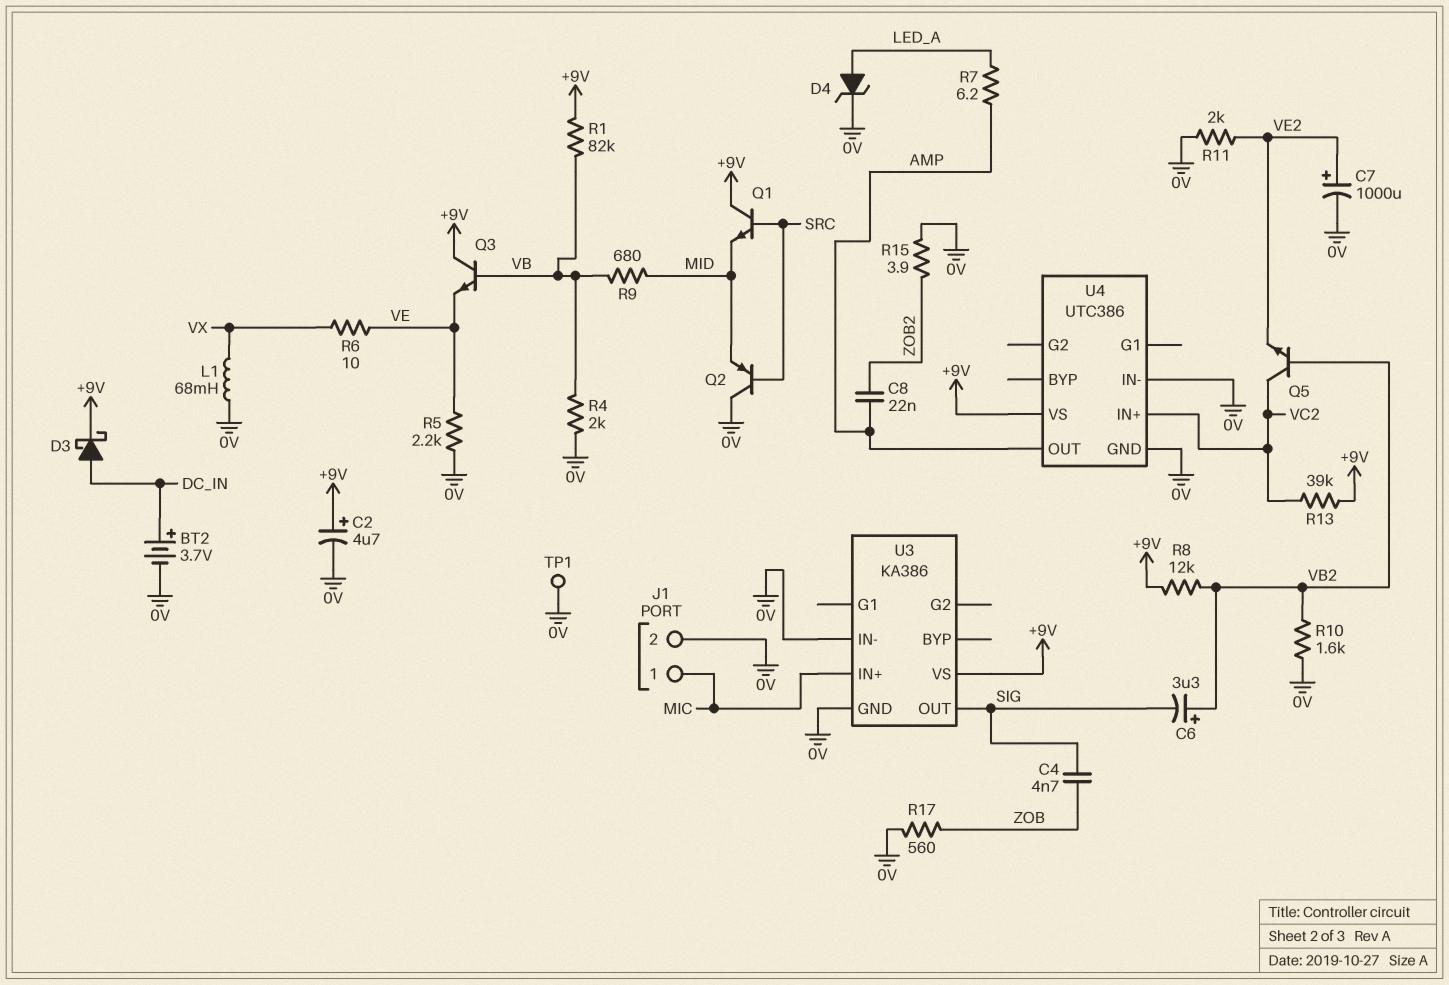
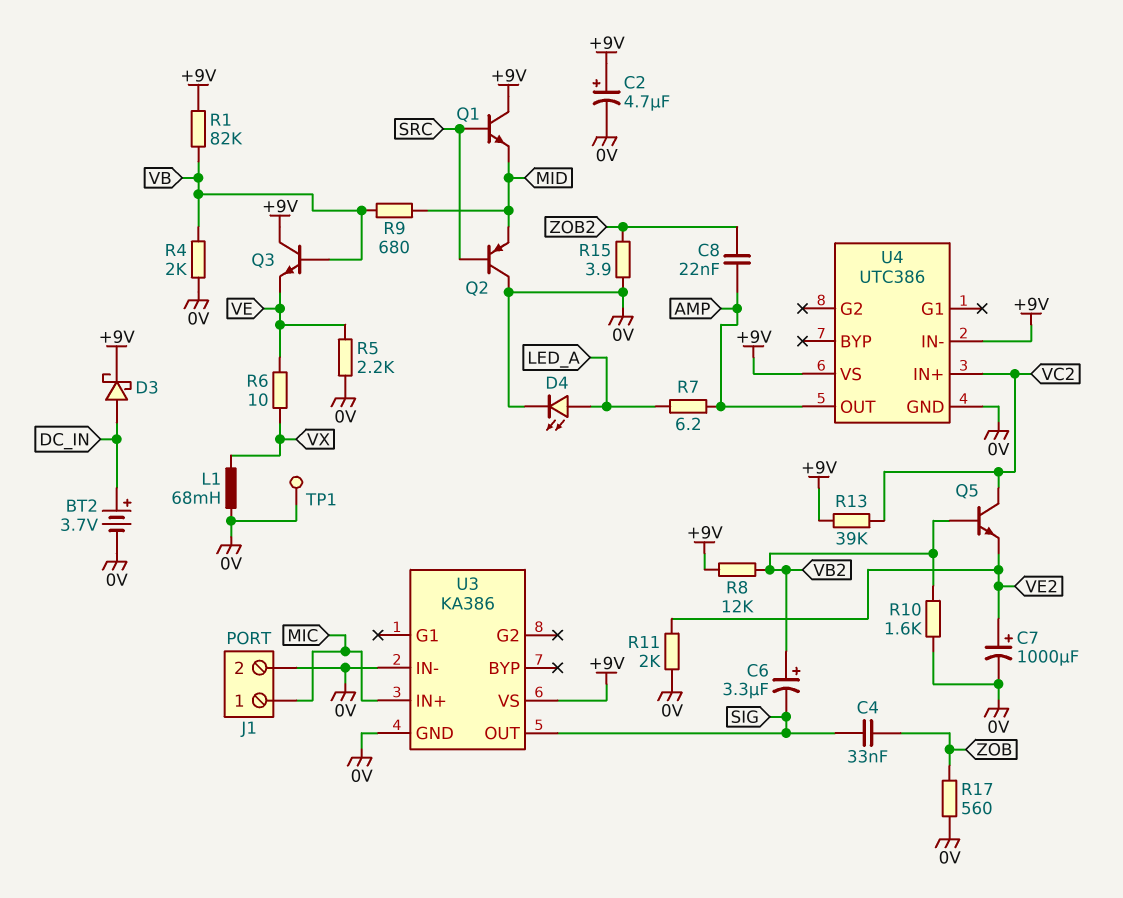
C4: 4.7nF (SIG, ZOB) -> 33nF (SIG, ZOB)
D4: zener (A LED_A, K 0V) -> LED (A LED_A, K 0V)
U4 pin IN-: 0V -> +9V

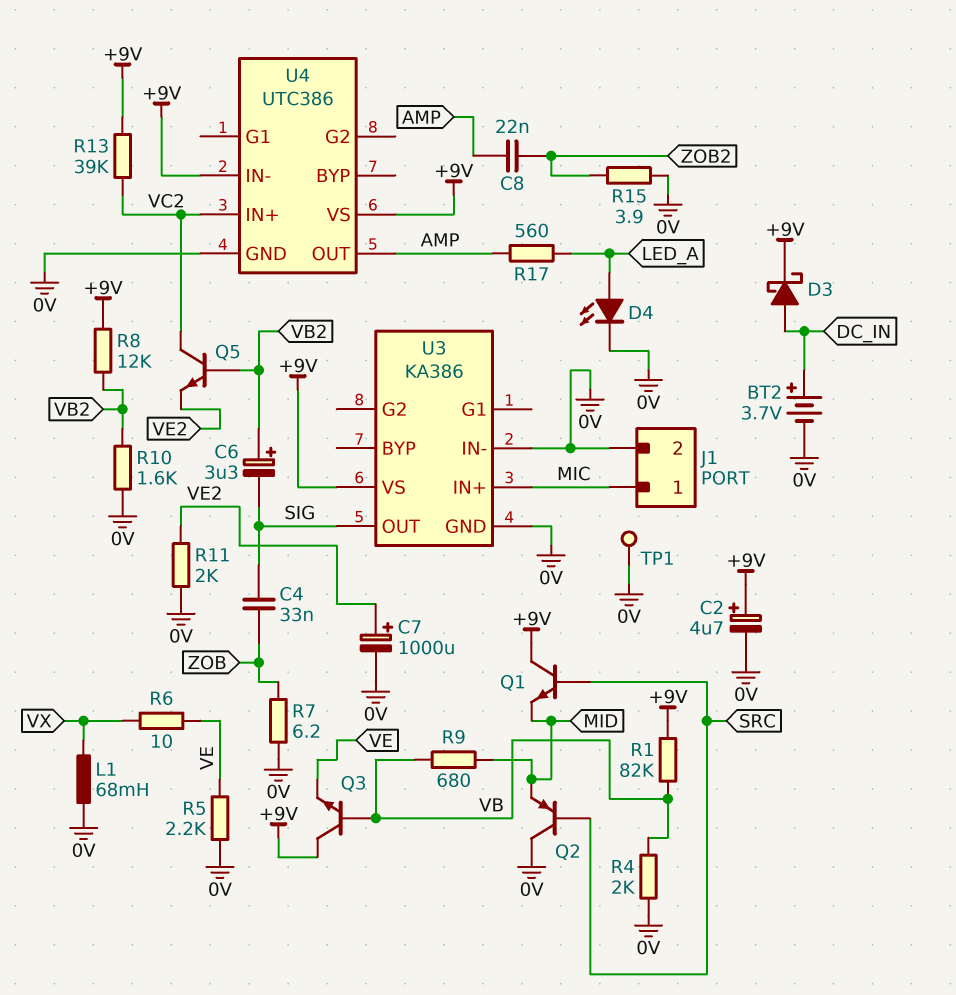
R7: 6.2 (AMP, LED_A) -> 6.2 (0V, ZOB)
R17: 560 (0V, ZOB) -> 560 (AMP, LED_A)

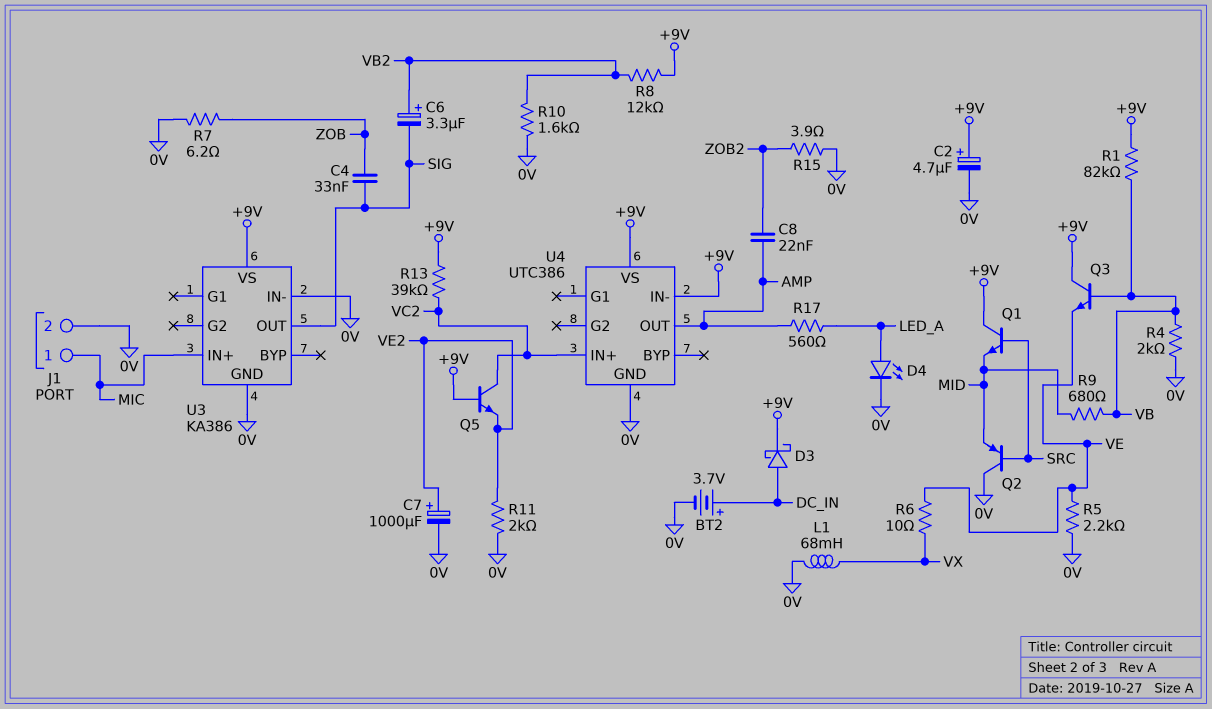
Q5: NPN (B VB2, C VC2, E VE2) -> NPN (B +9V, C VC2, E VE2)
TP1: test point (0V) -> none

